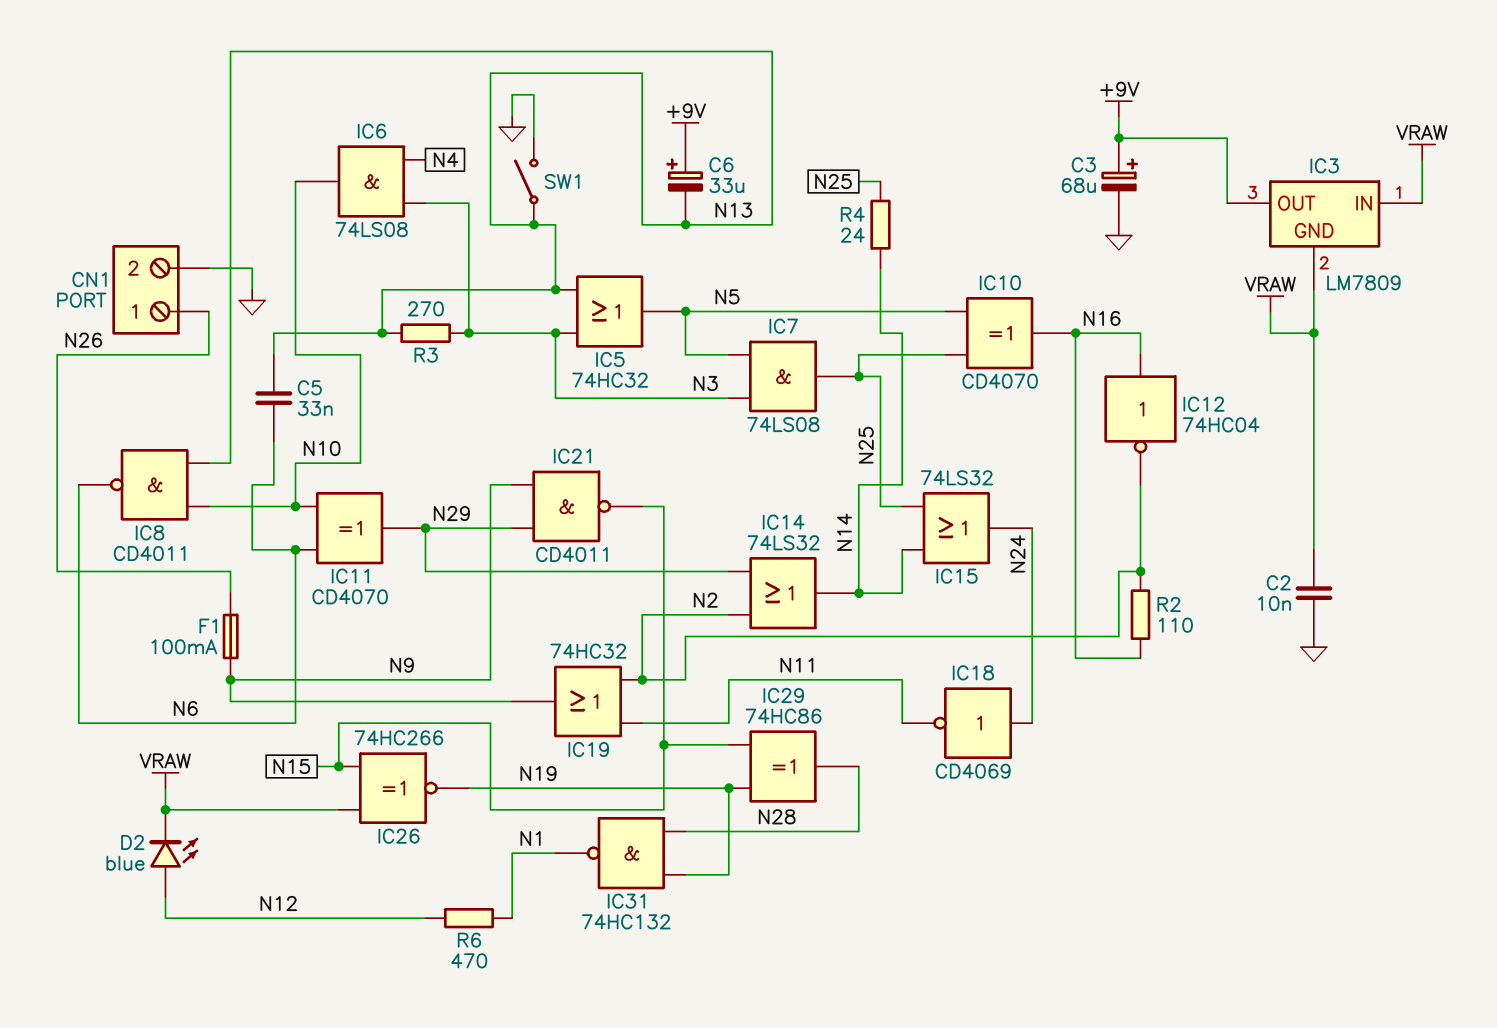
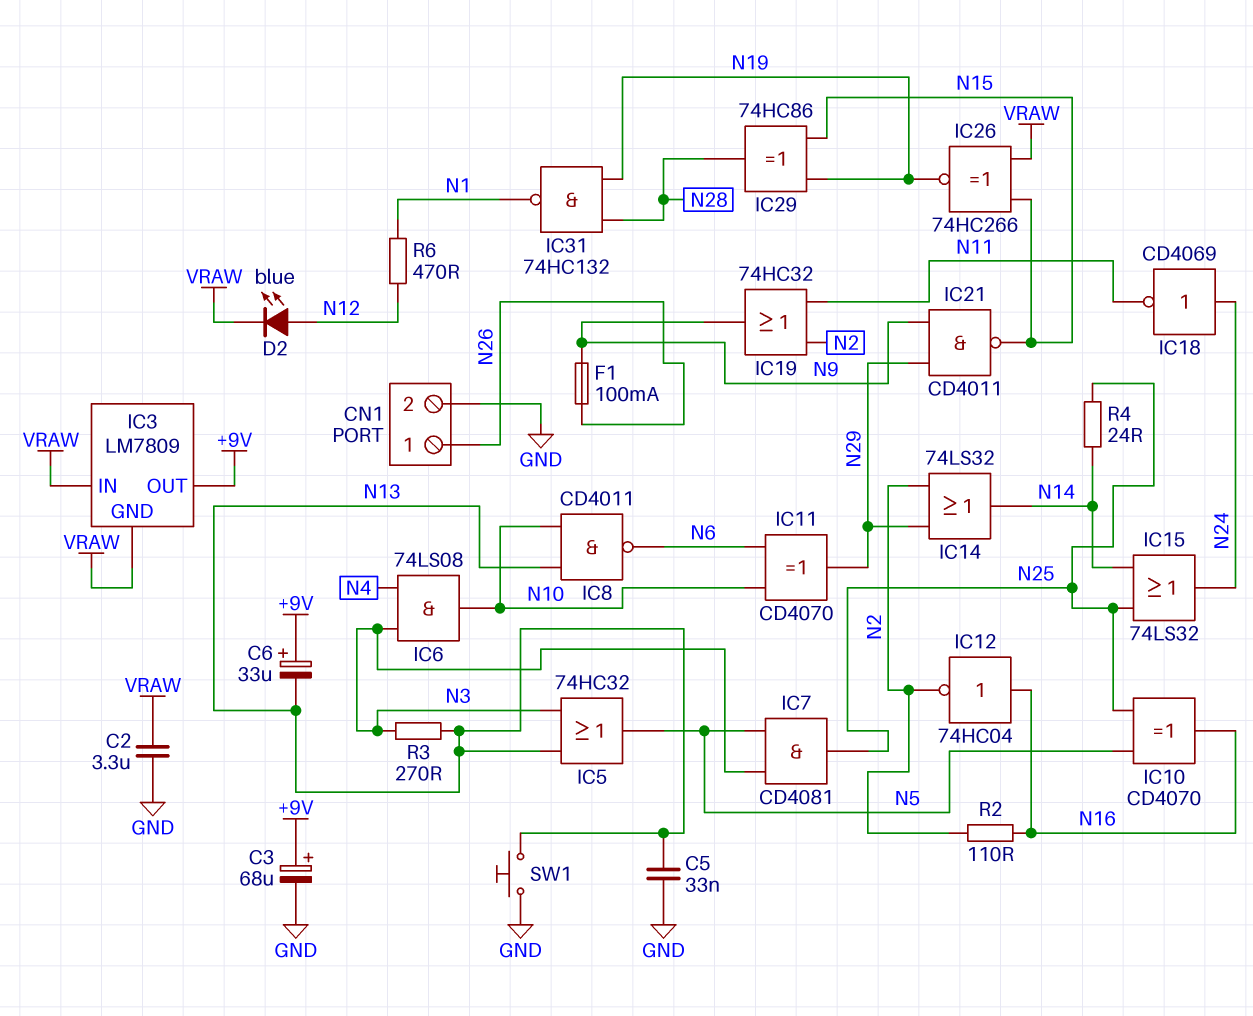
C2: 10nF (GND, VRAW) -> 3.3uF (GND, VRAW)
C5: 33nF (N6, N13) -> 33nF (GND, N13)
IC7: AND 74LS08 (in N3, in N5, out N25) -> AND CD4081 (in N3, in N5, out N25)
SW1: switch (GND, N13) -> button (GND, N13)

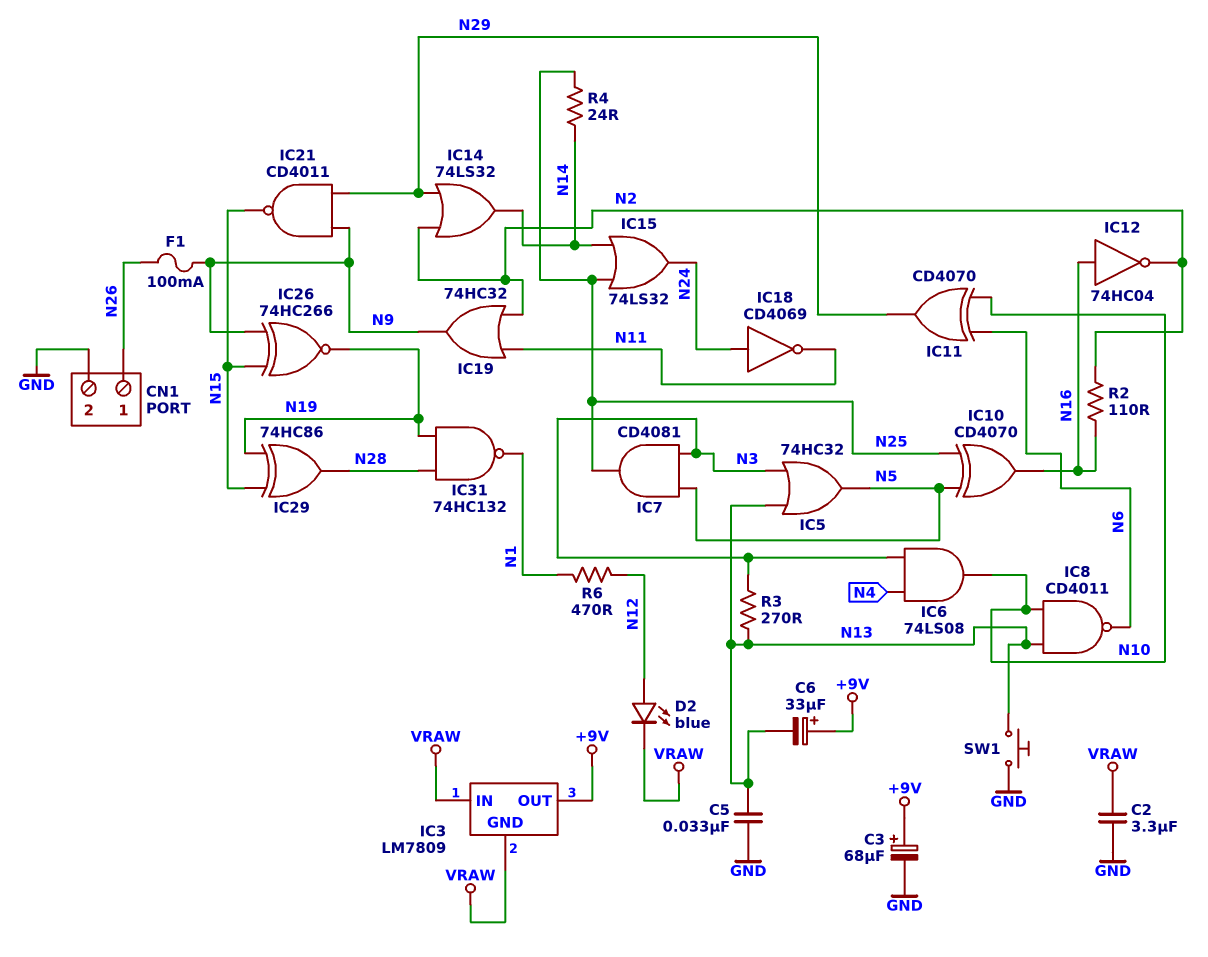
IC26: XNOR 74HC266 (in N15, in VRAW, out N19) -> XNOR 74HC266 (in N9, in N15, out N19)

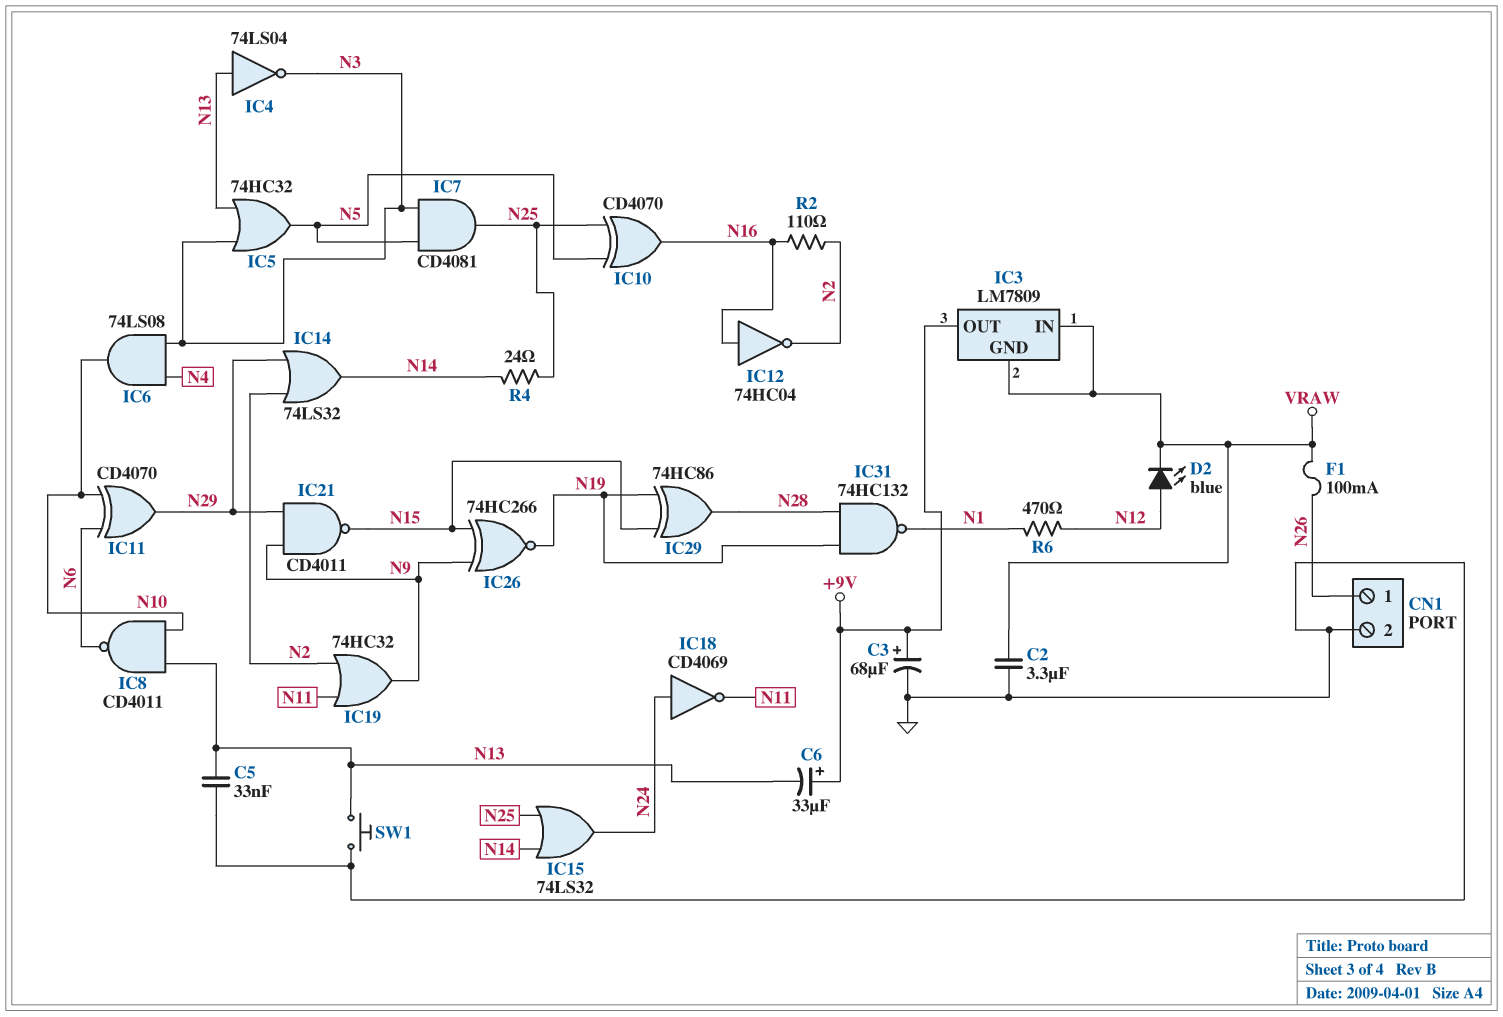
F1: 100mA (N9, N26) -> 100mA (N26, VRAW)
IC4: none -> NOT 74LS04 (in N13, out N3)
R3: 270 (N3, N13) -> none

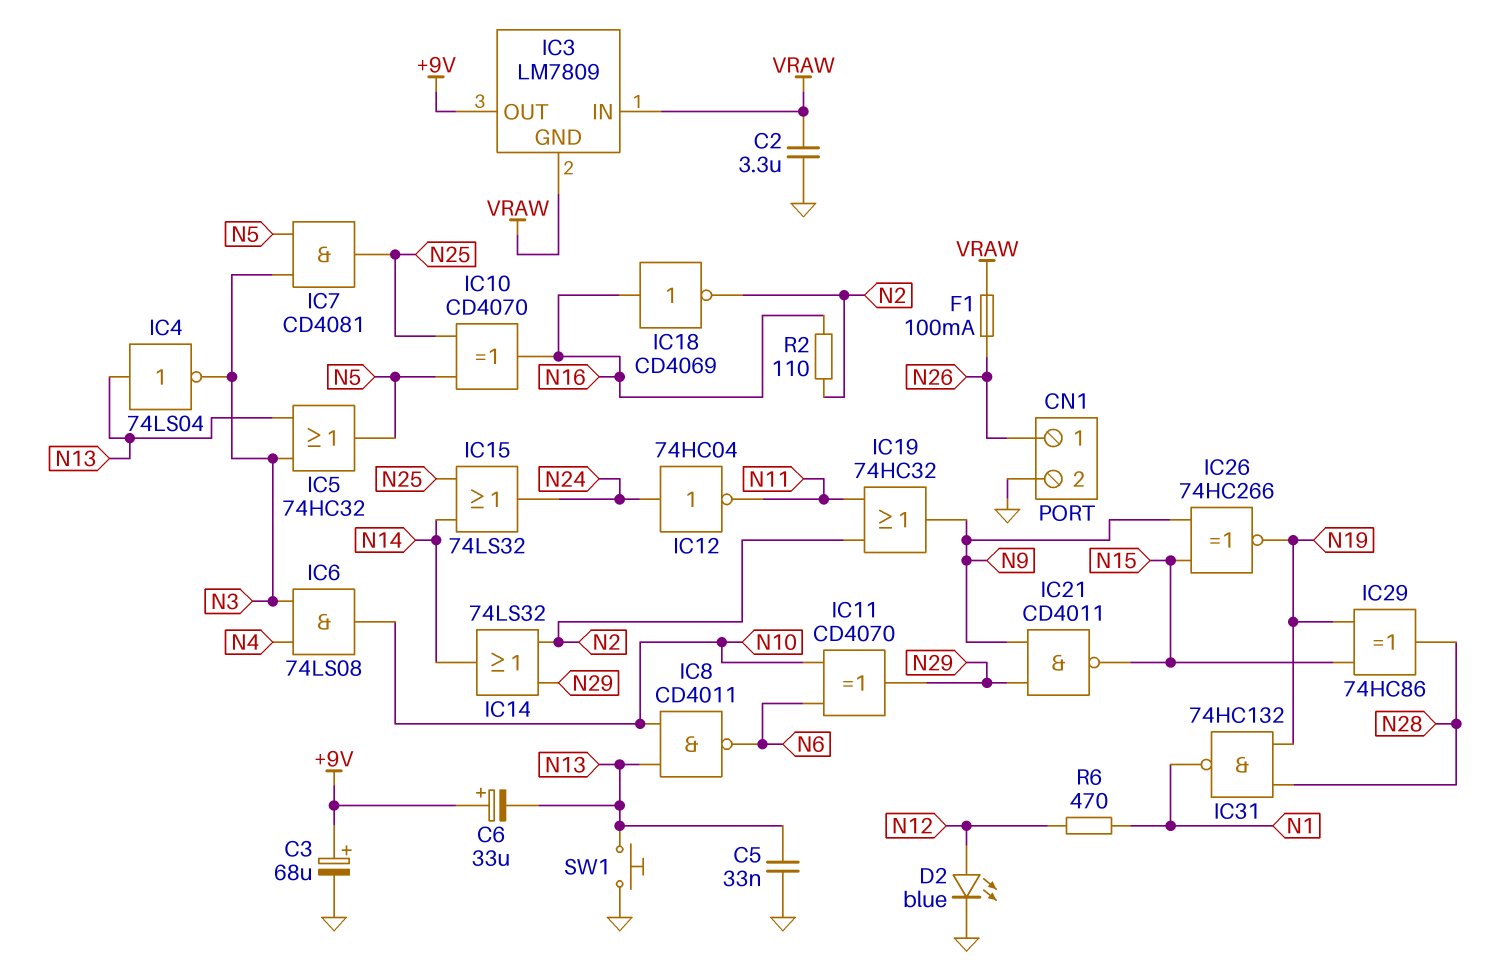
D2: LED blue (A N12, K VRAW) -> LED blue (A N12, K GND)
IC12: NOT 74HC04 (in N16, out N2) -> NOT 74HC04 (in N24, out N11)
IC18: NOT CD4069 (in N24, out N11) -> NOT CD4069 (in N16, out N2)
R4: 24 (N14, N25) -> none

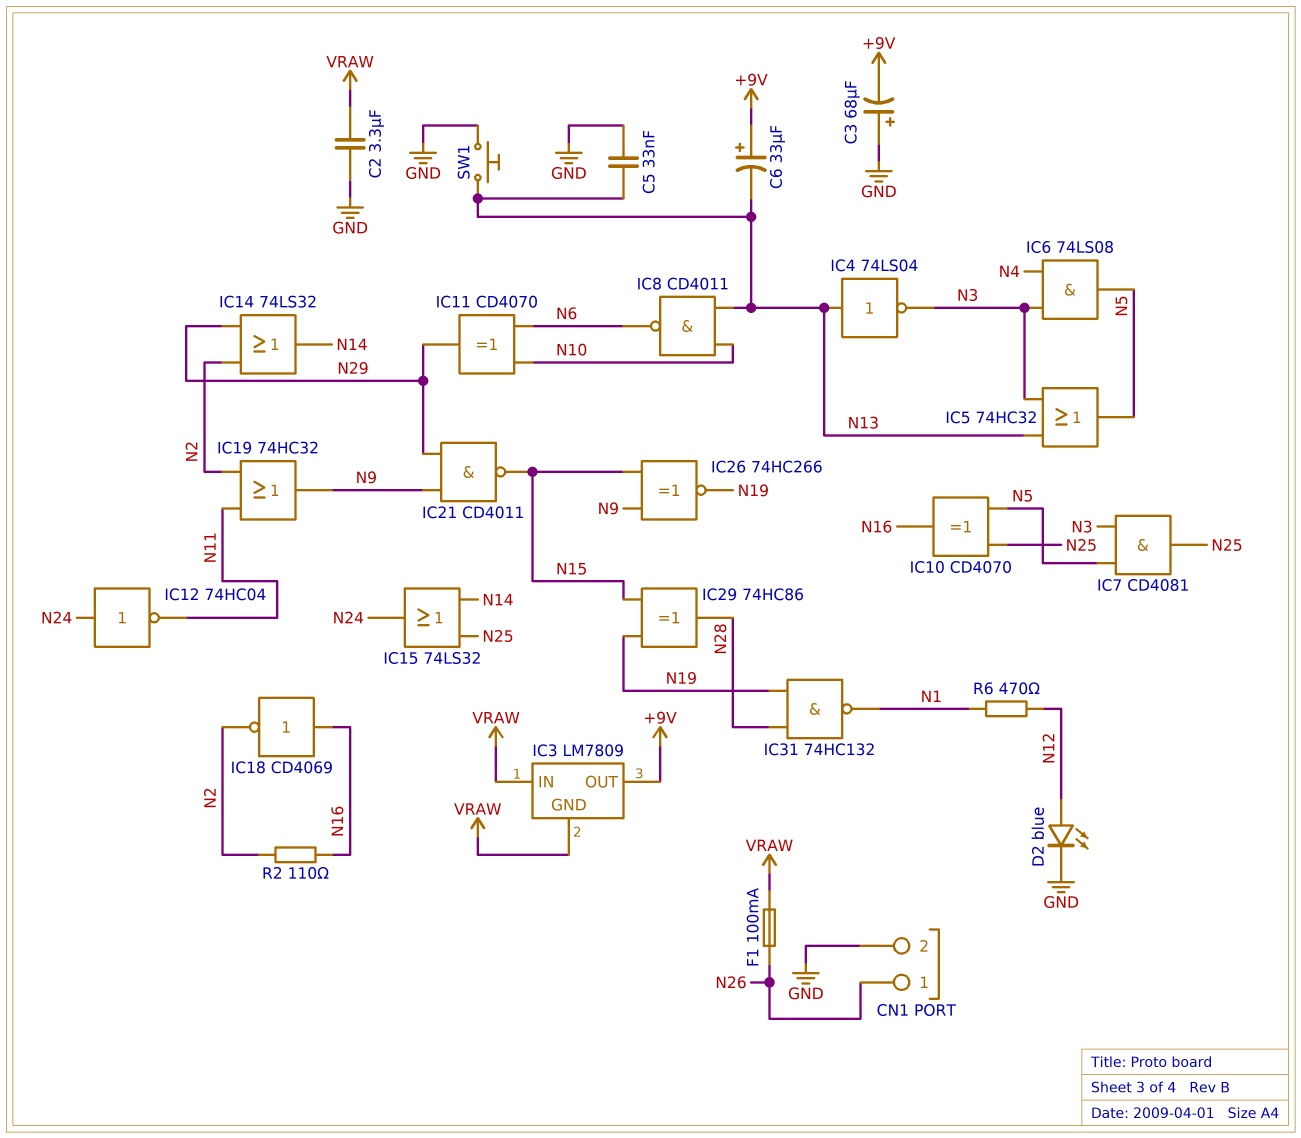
C3: 68uF (plus +9V, minus GND) -> 68uF (plus GND, minus +9V)
IC6: AND 74LS08 (in N3, in N4, out N10) -> AND 74LS08 (in N3, in N4, out N5)

